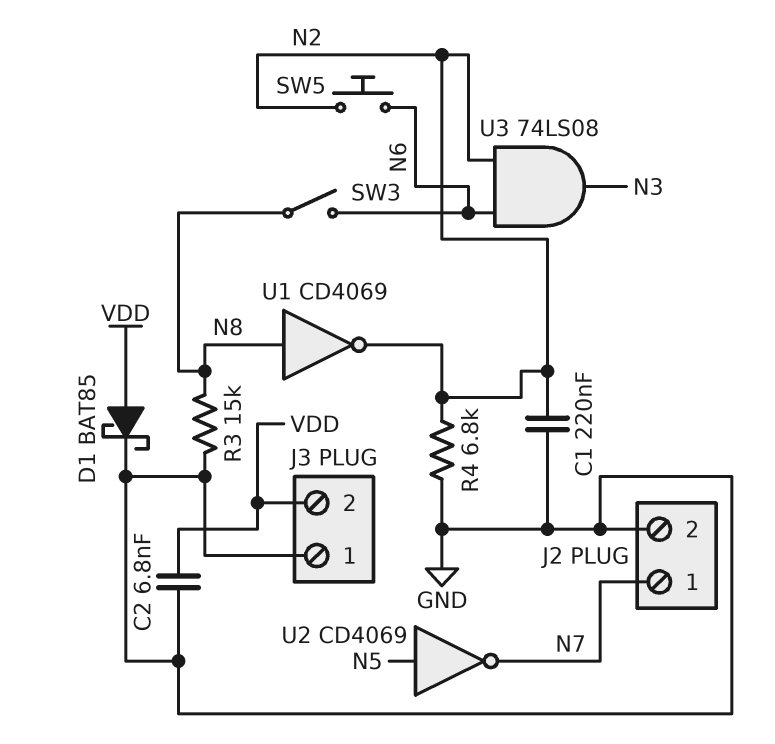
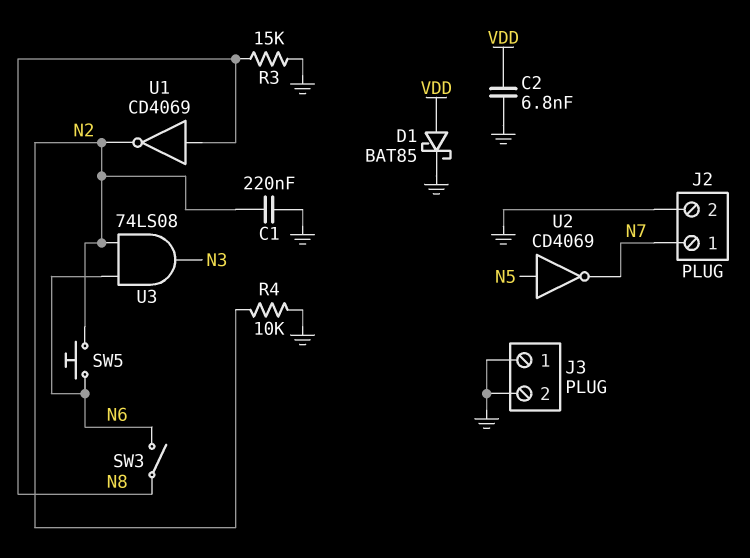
J3 pin 2: VDD -> GND
R4: 6.8k (GND, N2) -> 10k (GND, N2)

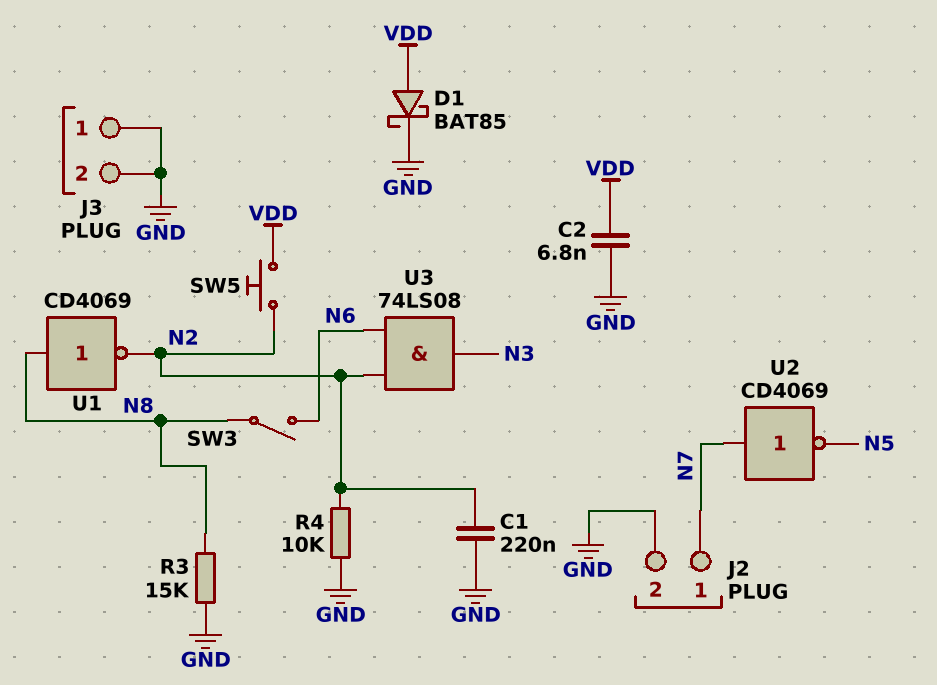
SW5: button (N2, N6) -> button (N2, VDD)
U2: NOT CD4069 (in N5, out N7) -> NOT CD4069 (in N7, out N5)

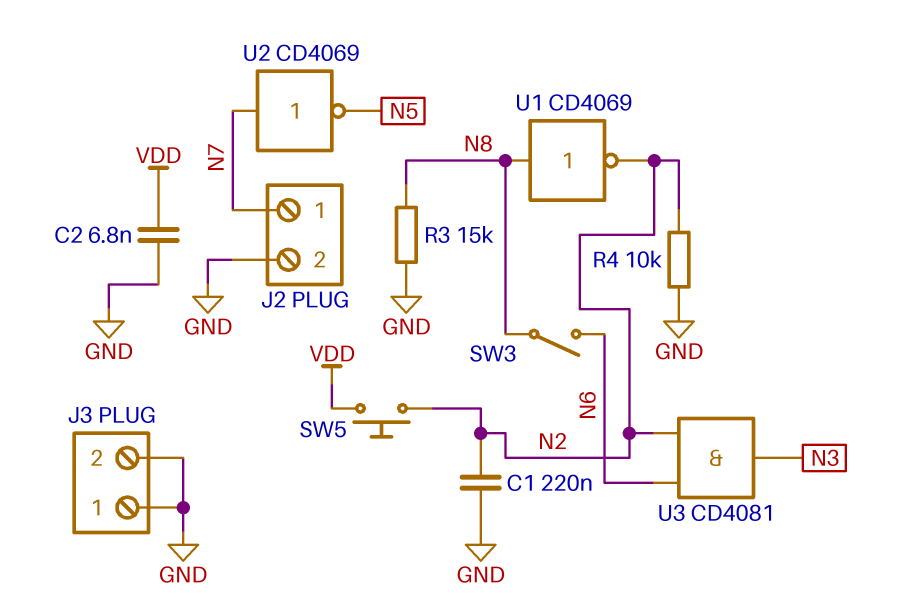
D1: schottky BAT85 (A VDD, K GND) -> none
U3: AND 74LS08 (in N2, in N6, out N3) -> AND CD4081 (in N2, in N6, out N3)

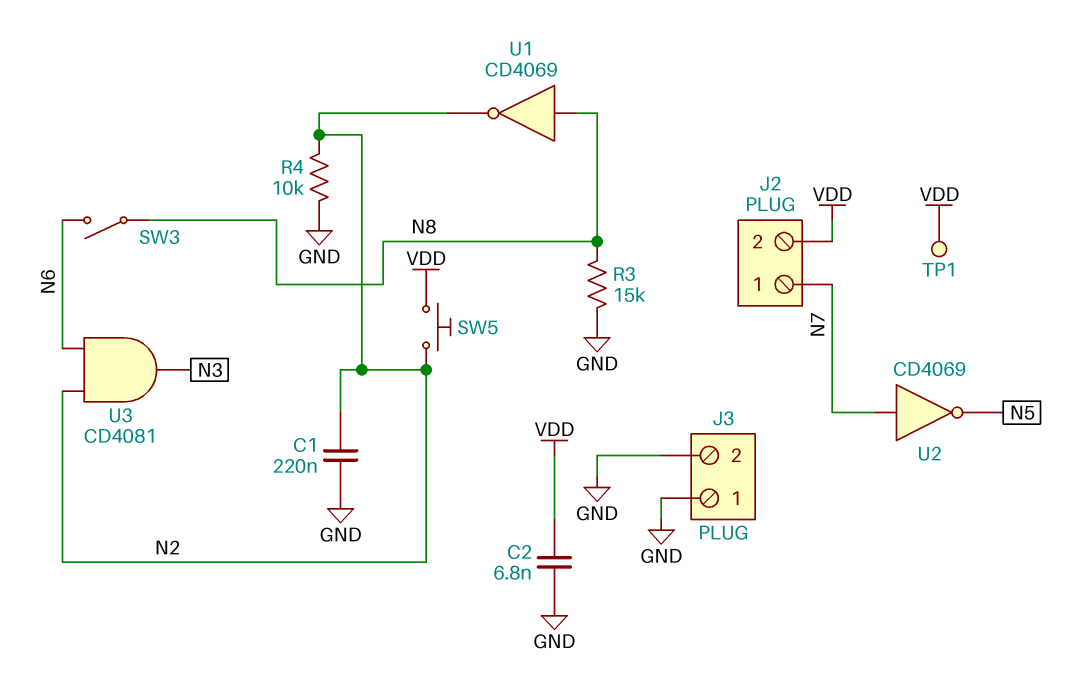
J2 pin 2: GND -> VDD
TP1: none -> test point (VDD)

